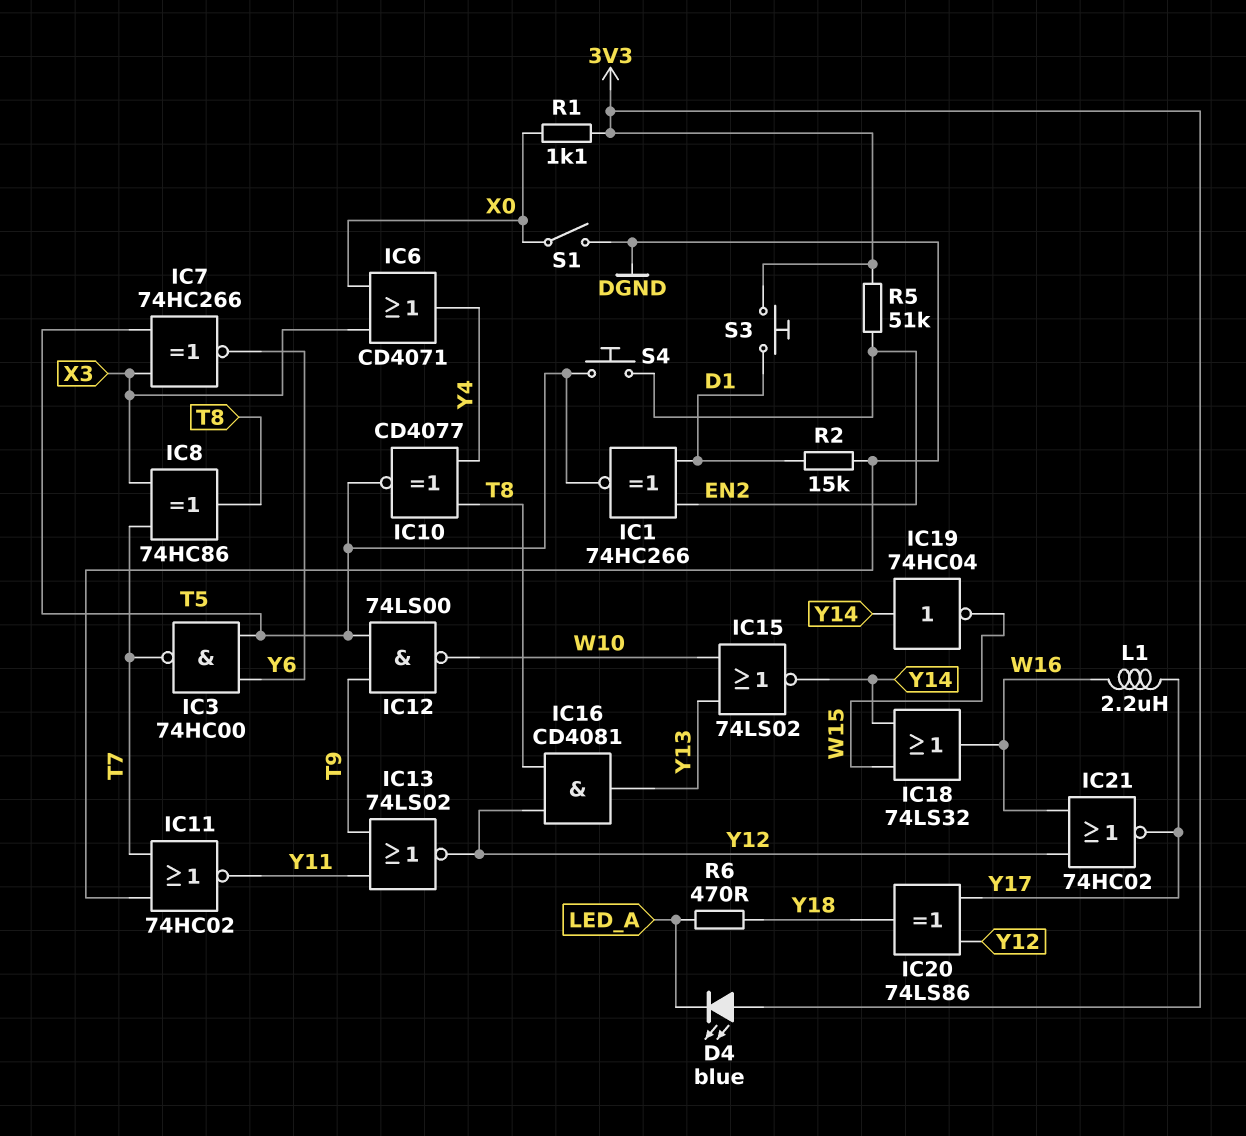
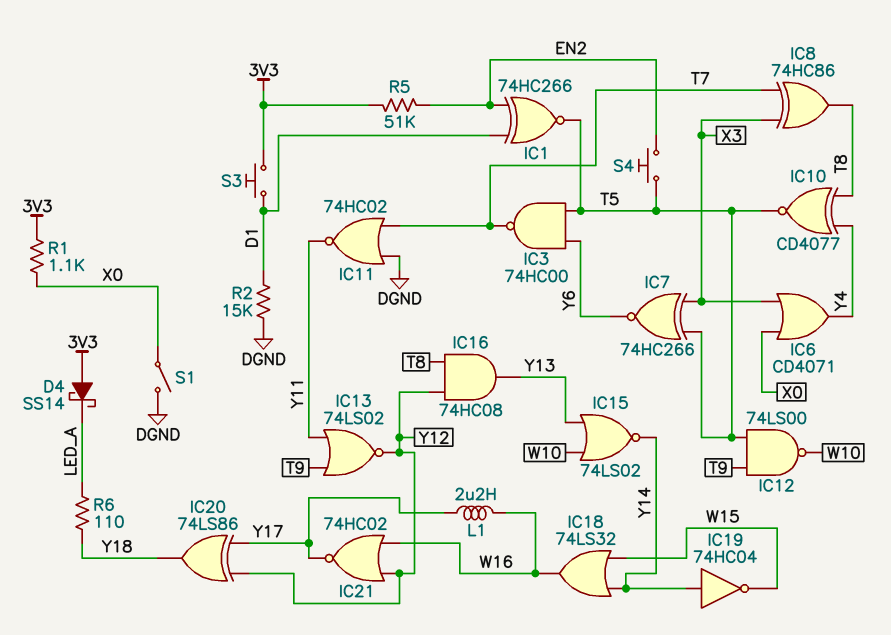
D4: LED blue (A 3V3, K LED_A) -> schottky SS14 (A 3V3, K LED_A)
IC16: AND CD4081 (in T8, in Y12, out Y13) -> AND 74HC08 (in T8, in Y12, out Y13)
R6: 470 (LED_A, Y18) -> 110 (LED_A, Y18)

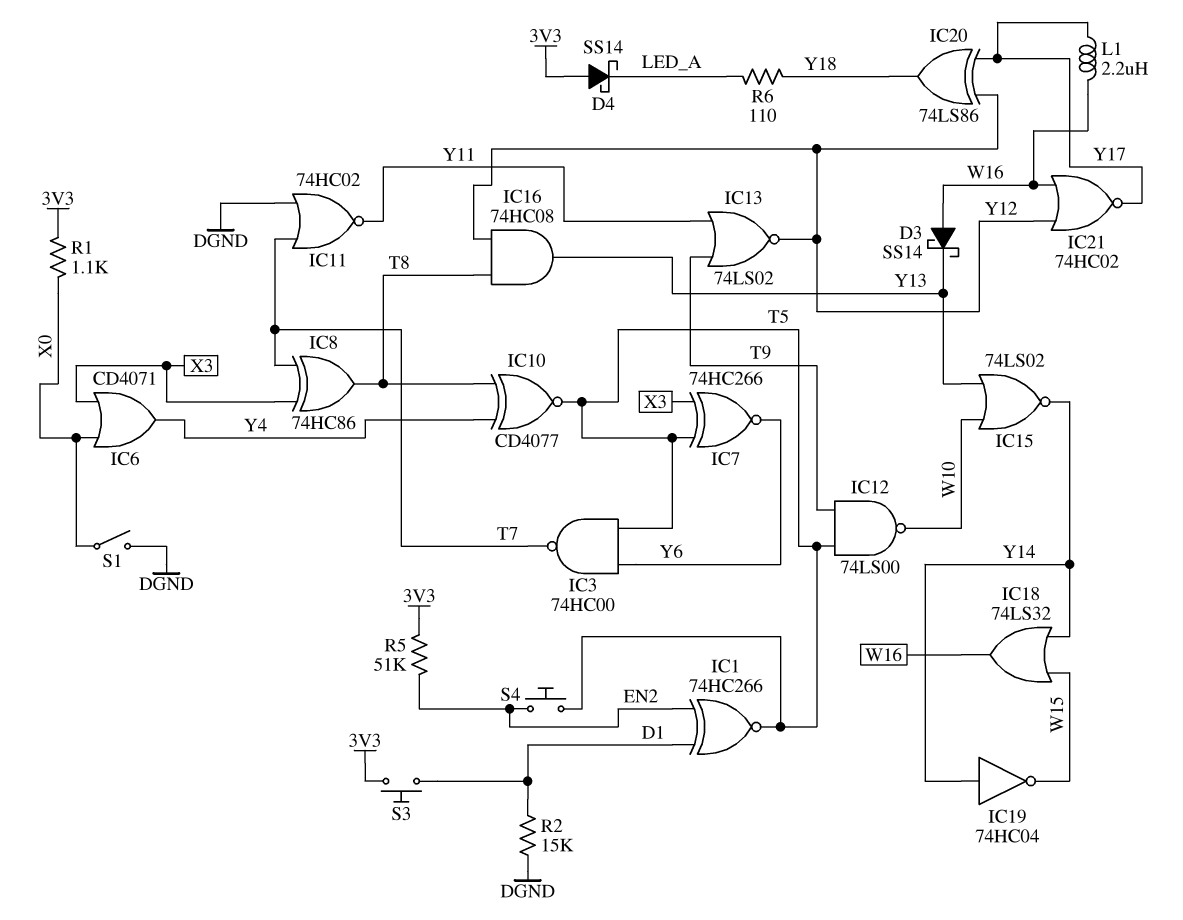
D3: none -> schottky SS14 (A W16, K Y13)

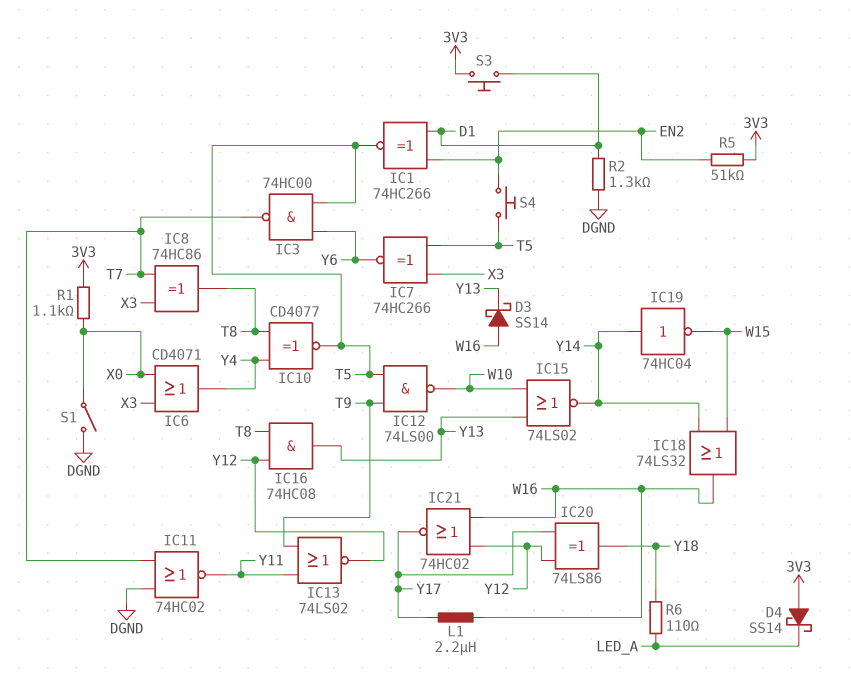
R2: 15k (D1, DGND) -> 1.3k (D1, DGND)

